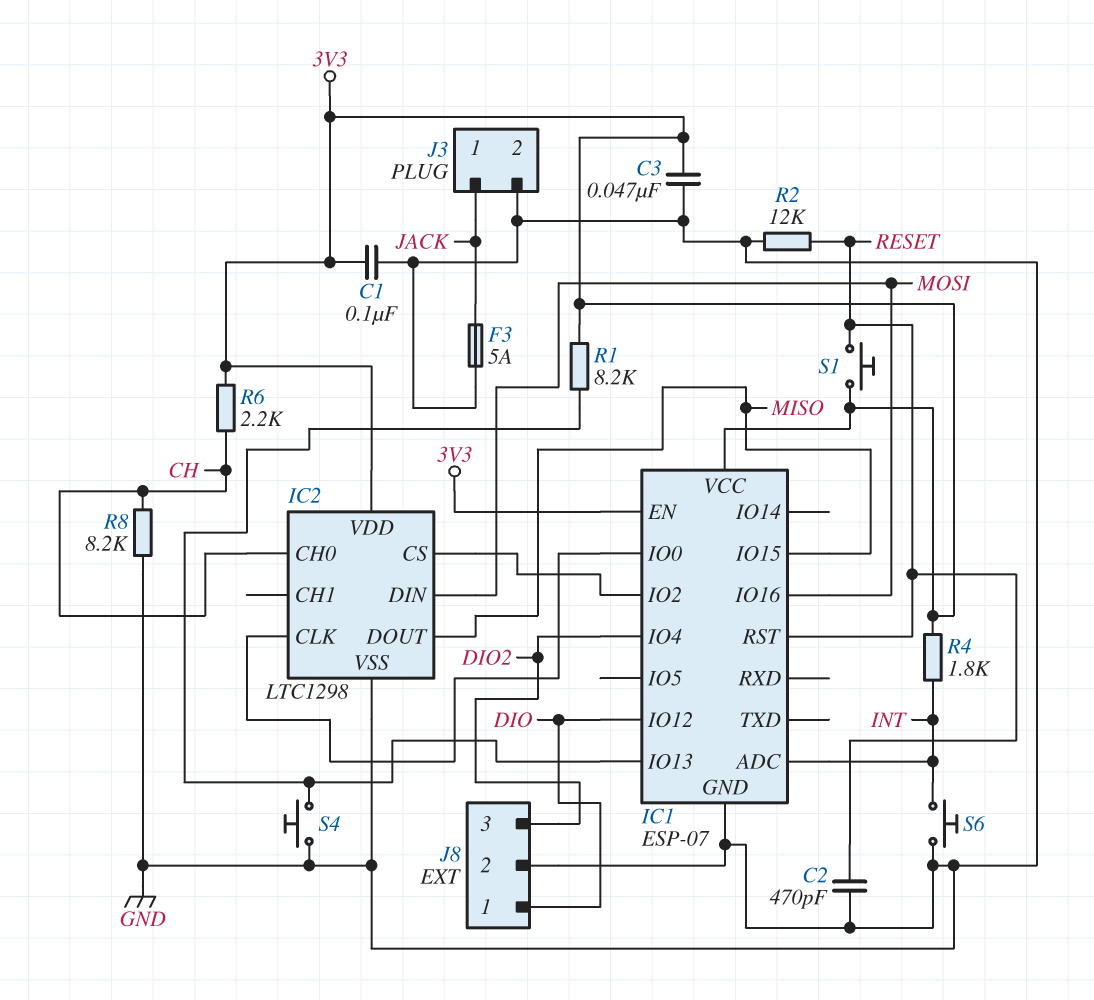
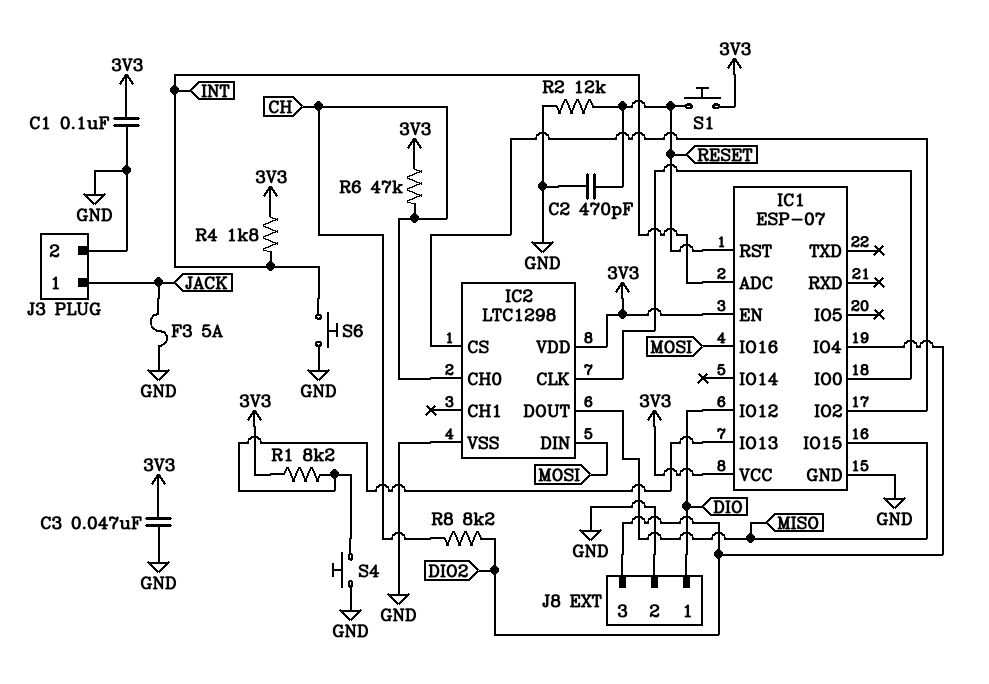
R6: 2.2k (3V3, CH) -> 47k (3V3, CH)
R8: 8.2k (CH, GND) -> 8.2k (CH, DIO2)

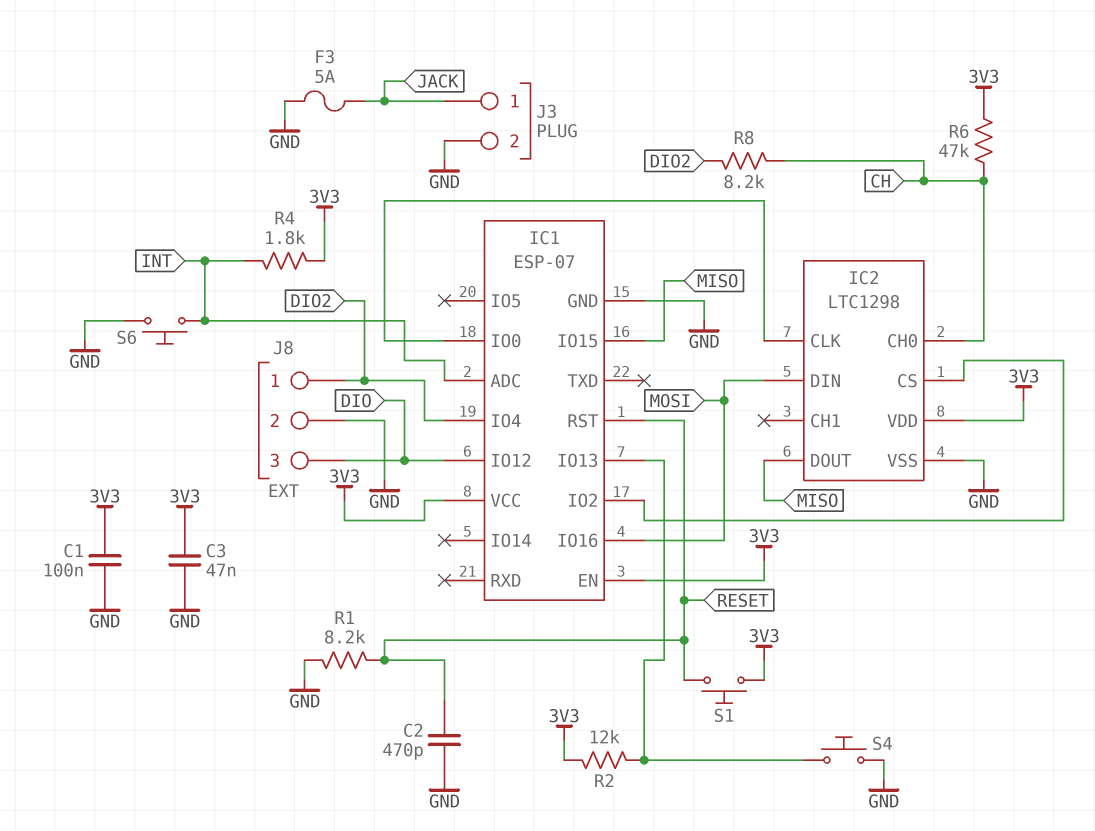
J8 pin 1: DIO -> DIO2
J8 pin 3: DIO2 -> DIO
R1: 8.2k (3V3, IC1/IO13) -> 8.2k (GND, RESET)
R2: 12k (GND, RESET) -> 12k (3V3, IC1/IO13)

